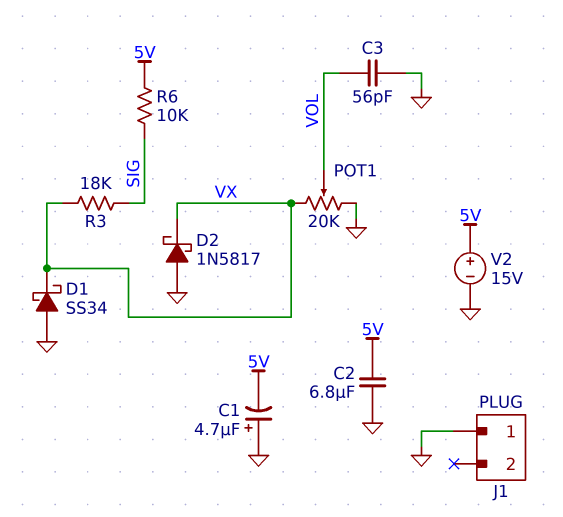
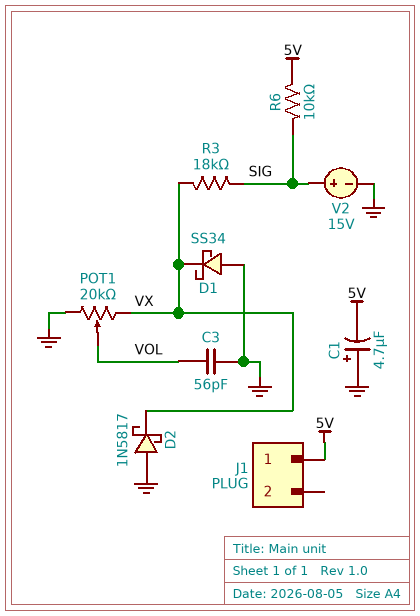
C2: 6.8uF (5V, GND) -> none
J1 pin 1: GND -> 5V
V2: 15V (plus 5V, minus GND) -> 15V (plus SIG, minus GND)

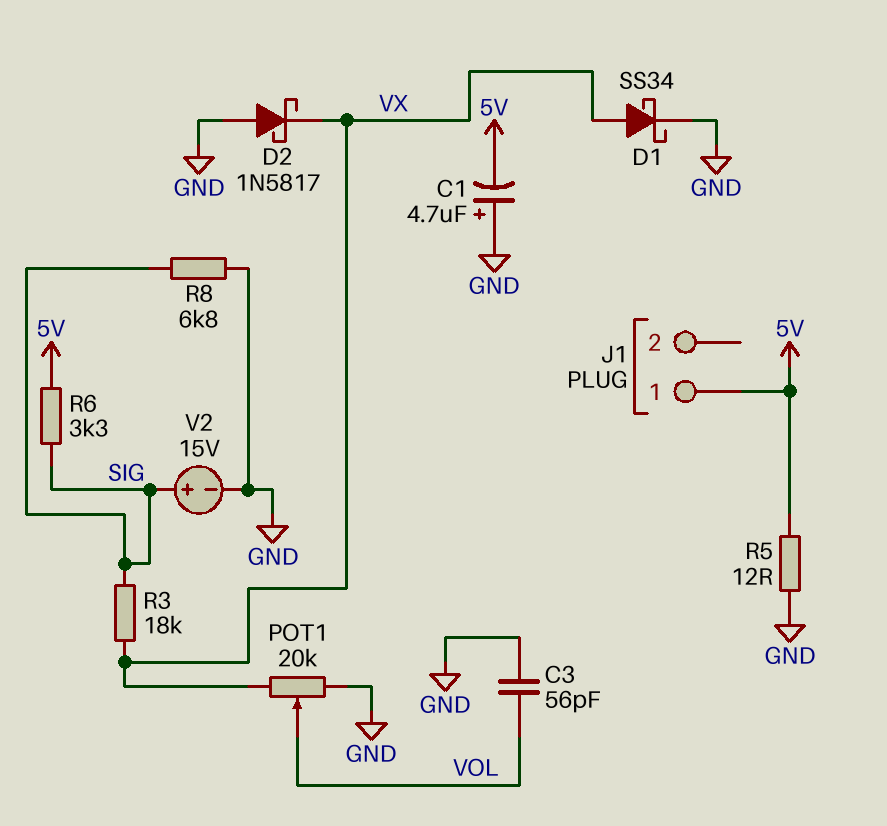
D1: schottky SS34 (A GND, K VX) -> schottky SS34 (A VX, K GND)
R5: none -> 12 (5V, GND)
R6: 10k (5V, SIG) -> 3.3k (5V, SIG)
R8: none -> 6.8k (GND, SIG)

